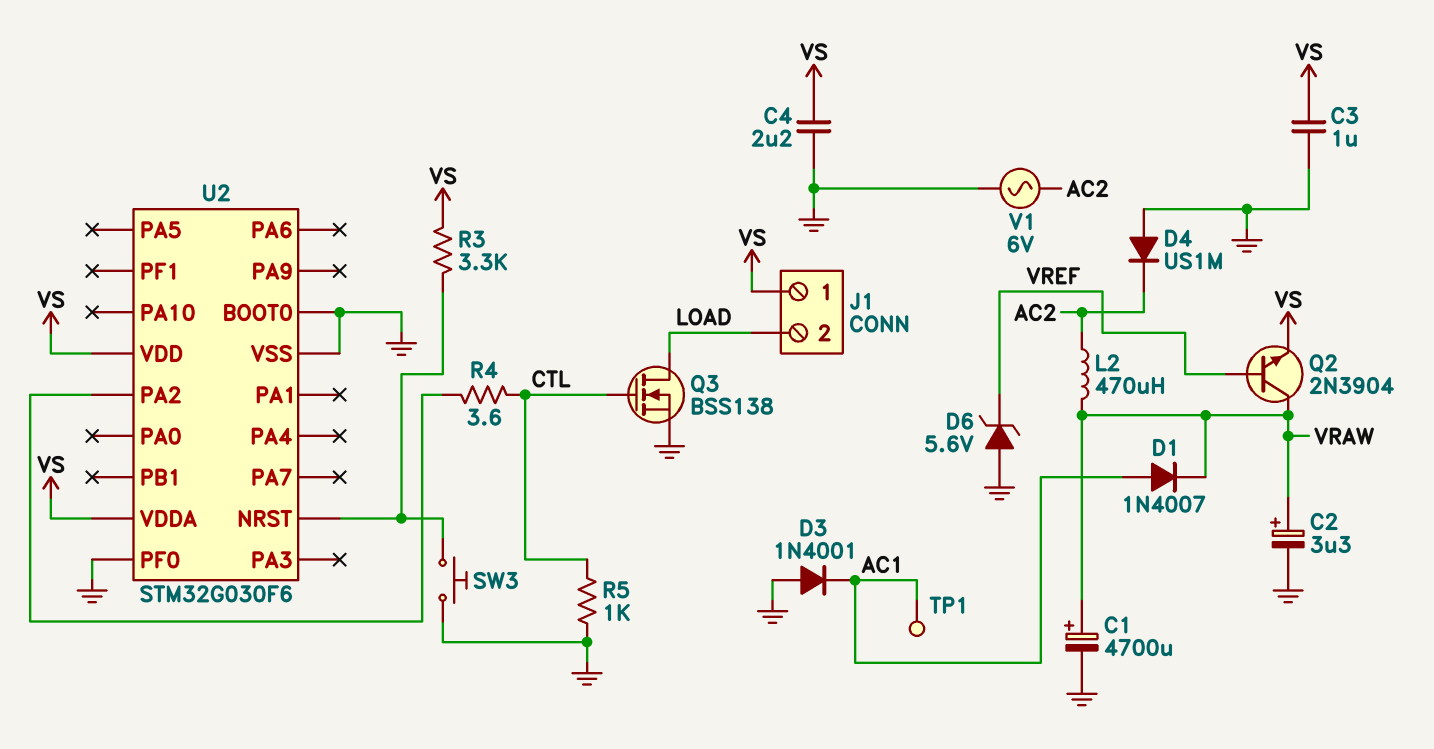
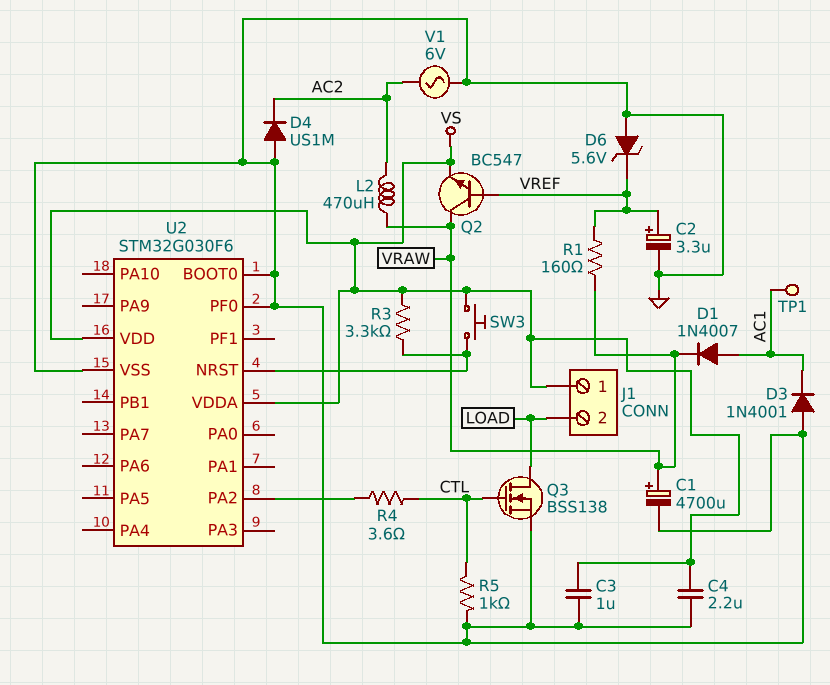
C2: 3.3uF (plus VRAW, minus GND) -> 3.3uF (plus VREF, minus GND)
Q2: NPN 2N3904 (B VREF, C VRAW, E VS) -> NPN BC547 (B VREF, C VRAW, E VS)
R1: none -> 160 (VRAW, VREF)
SW3: button (GND, U2/NRST) -> button (U2/NRST, VS)

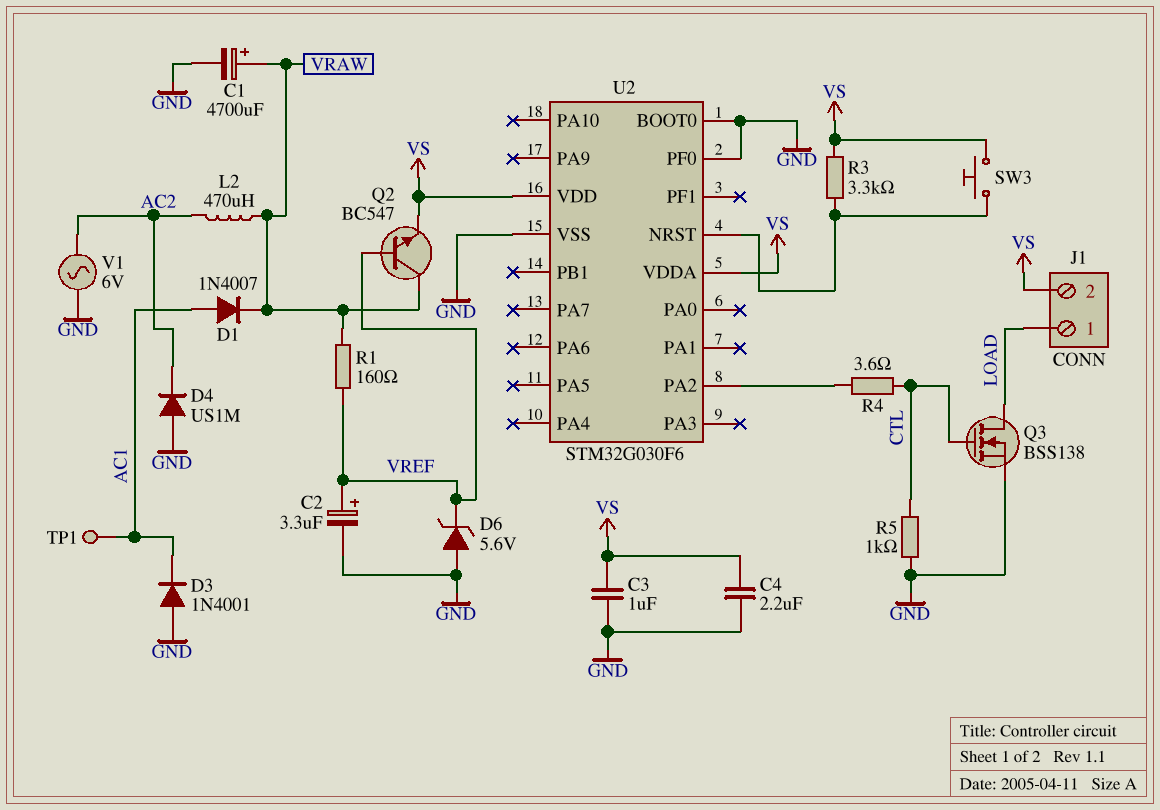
J1 pin 1: VS -> LOAD
J1 pin 2: LOAD -> VS

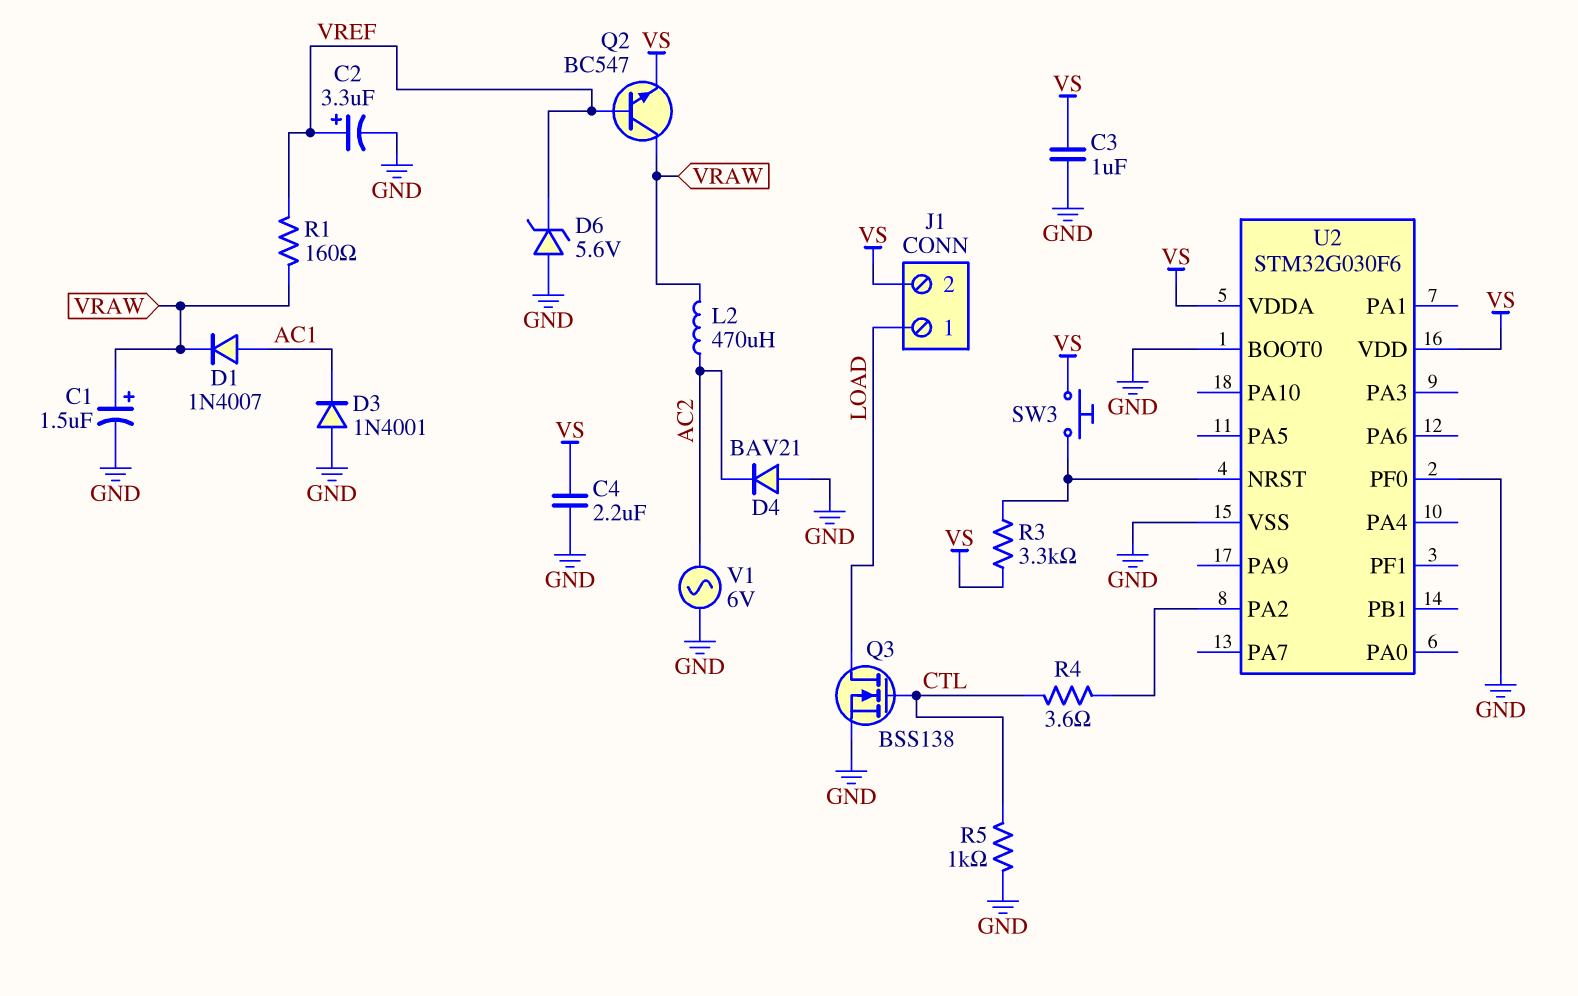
C1: 4700uF (plus VRAW, minus GND) -> 1.5uF (plus VRAW, minus GND)
D4: diode US1M (A GND, K AC2) -> diode BAV21 (A GND, K AC2)
TP1: test point (AC1) -> none

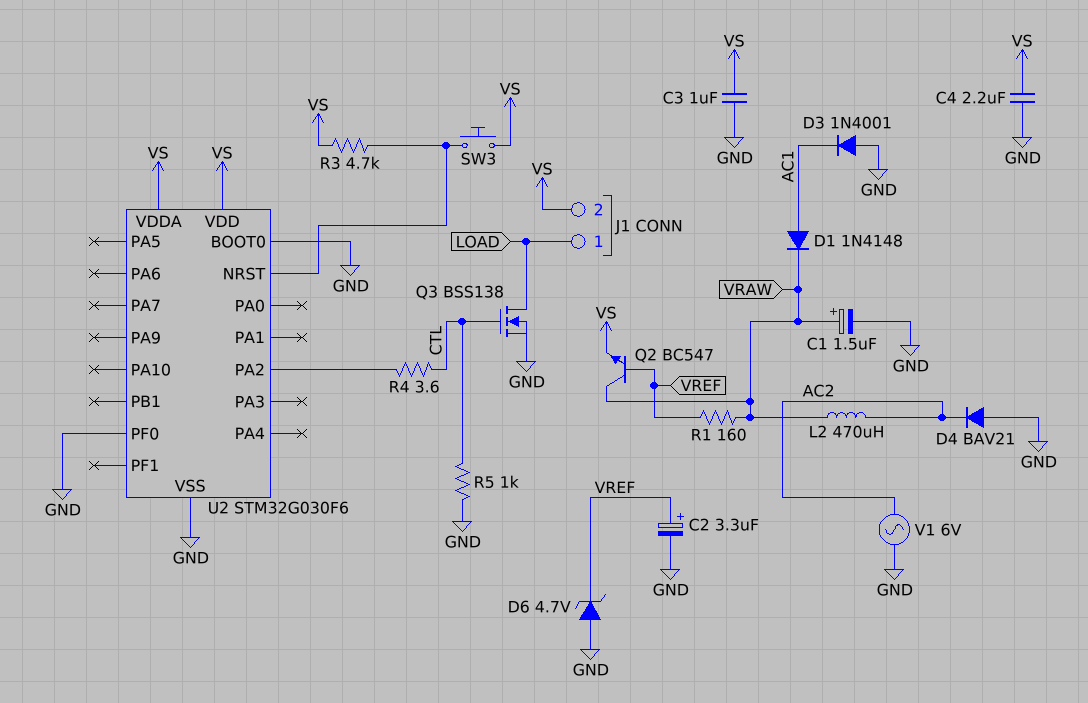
D1: diode 1N4007 (A AC1, K VRAW) -> diode 1N4148 (A AC1, K VRAW)
D6: zener 5.6V (A GND, K VREF) -> zener 4.7V (A GND, K VREF)
R3: 3.3k (U2/NRST, VS) -> 4.7k (U2/NRST, VS)

